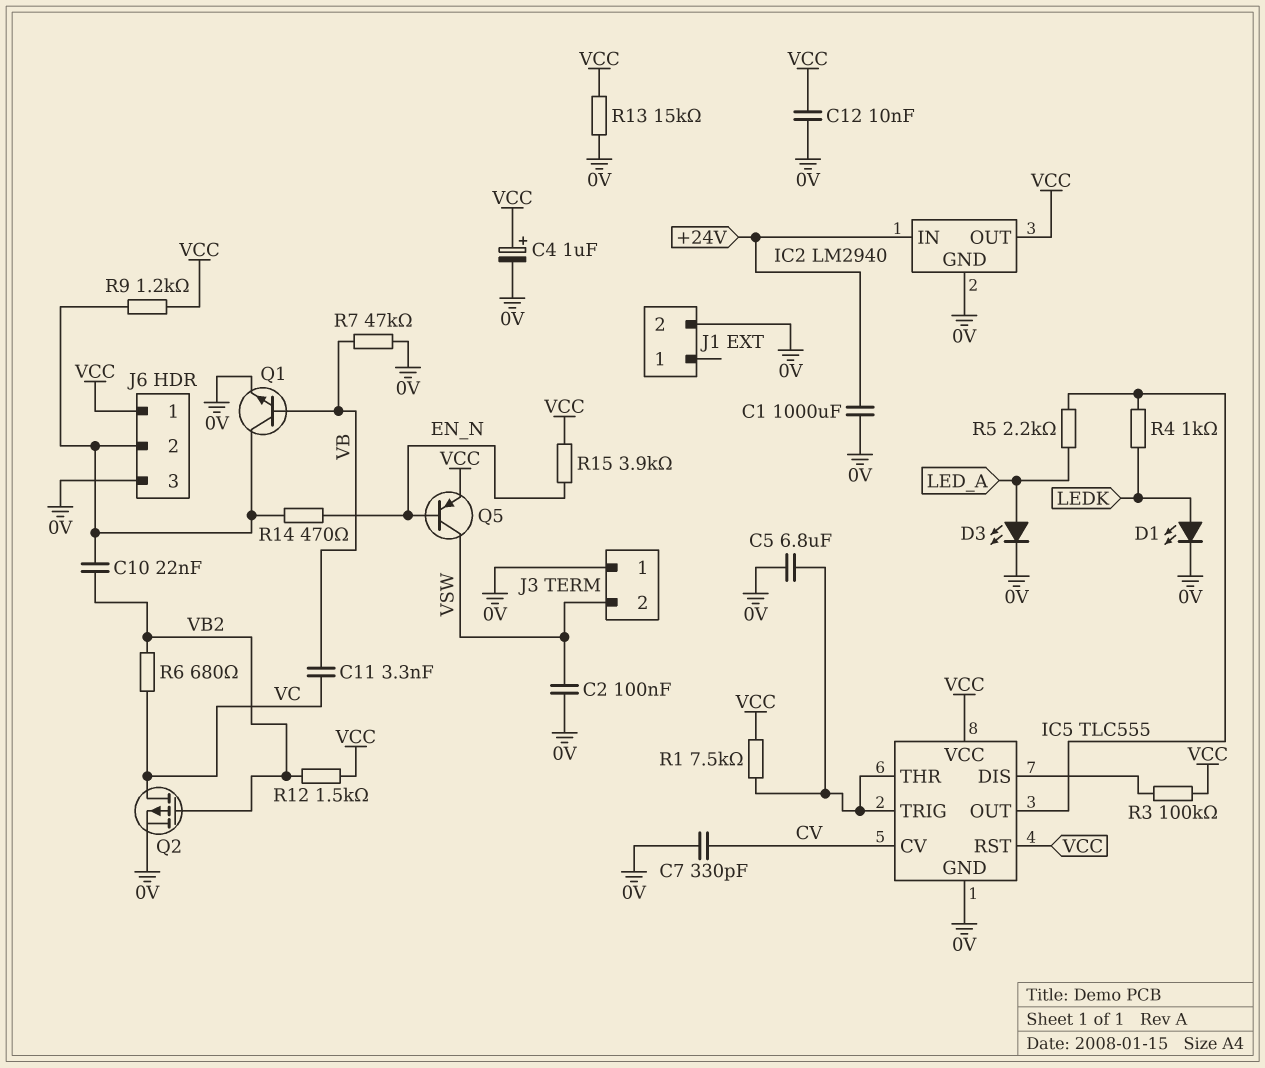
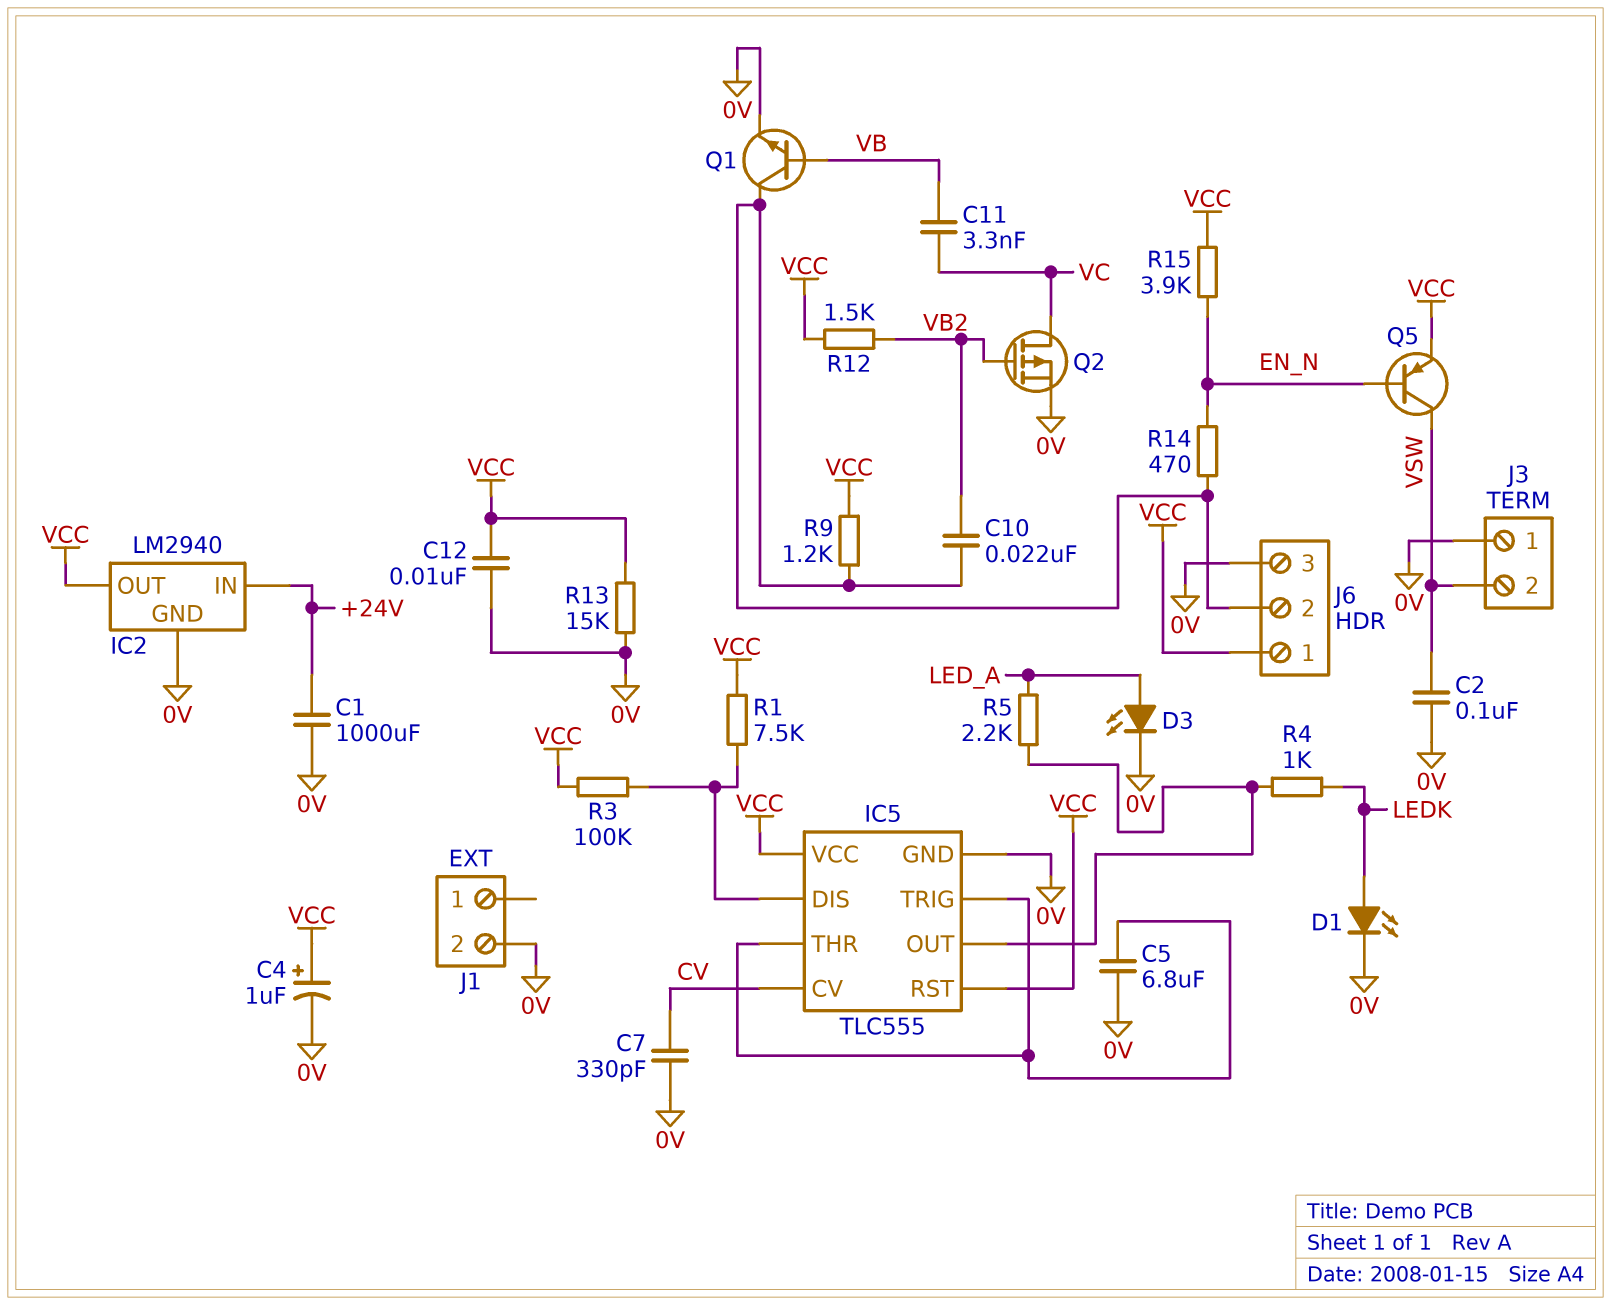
R1: 7.5k (IC5/THR, VCC) -> 7.5k (IC5/DIS, VCC)
R6: 680 (VB2, VC) -> none
R7: 47k (0V, VB) -> none

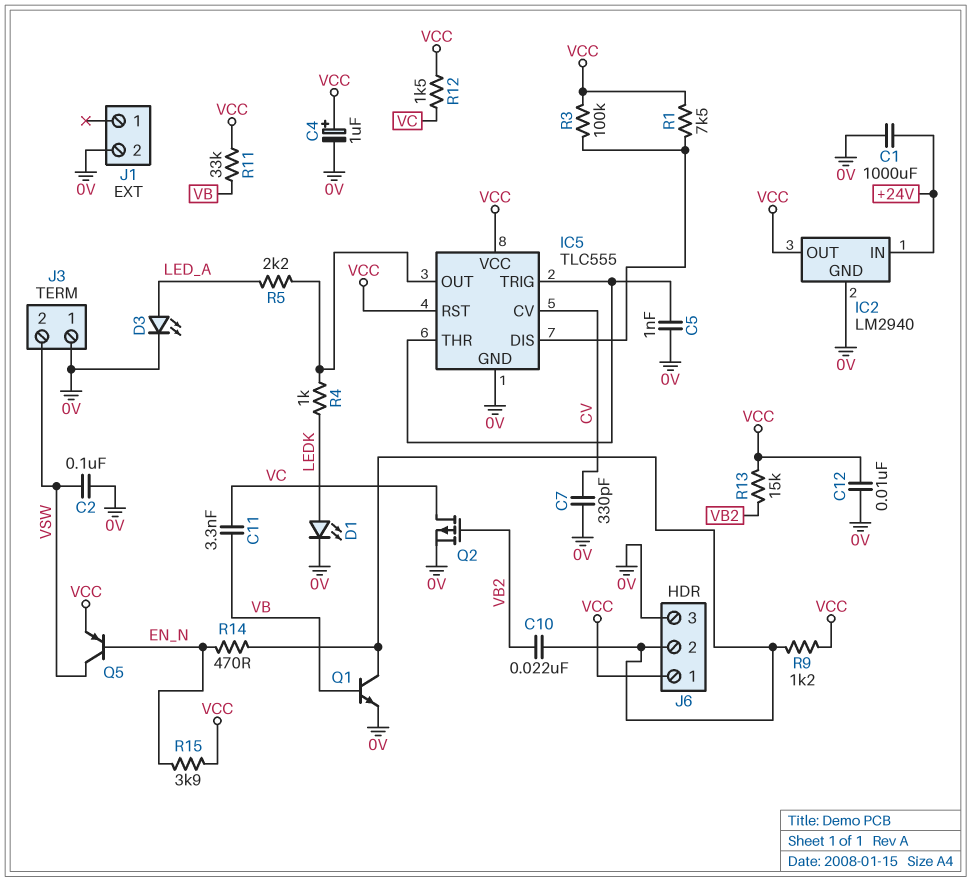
C5: 6.8uF (0V, IC5/THR) -> 1nF (0V, IC5/THR)
R11: none -> 33k (VB, VCC)
R12: 1.5k (VB2, VCC) -> 1.5k (VC, VCC)
R13: 15k (0V, VCC) -> 15k (VB2, VCC)

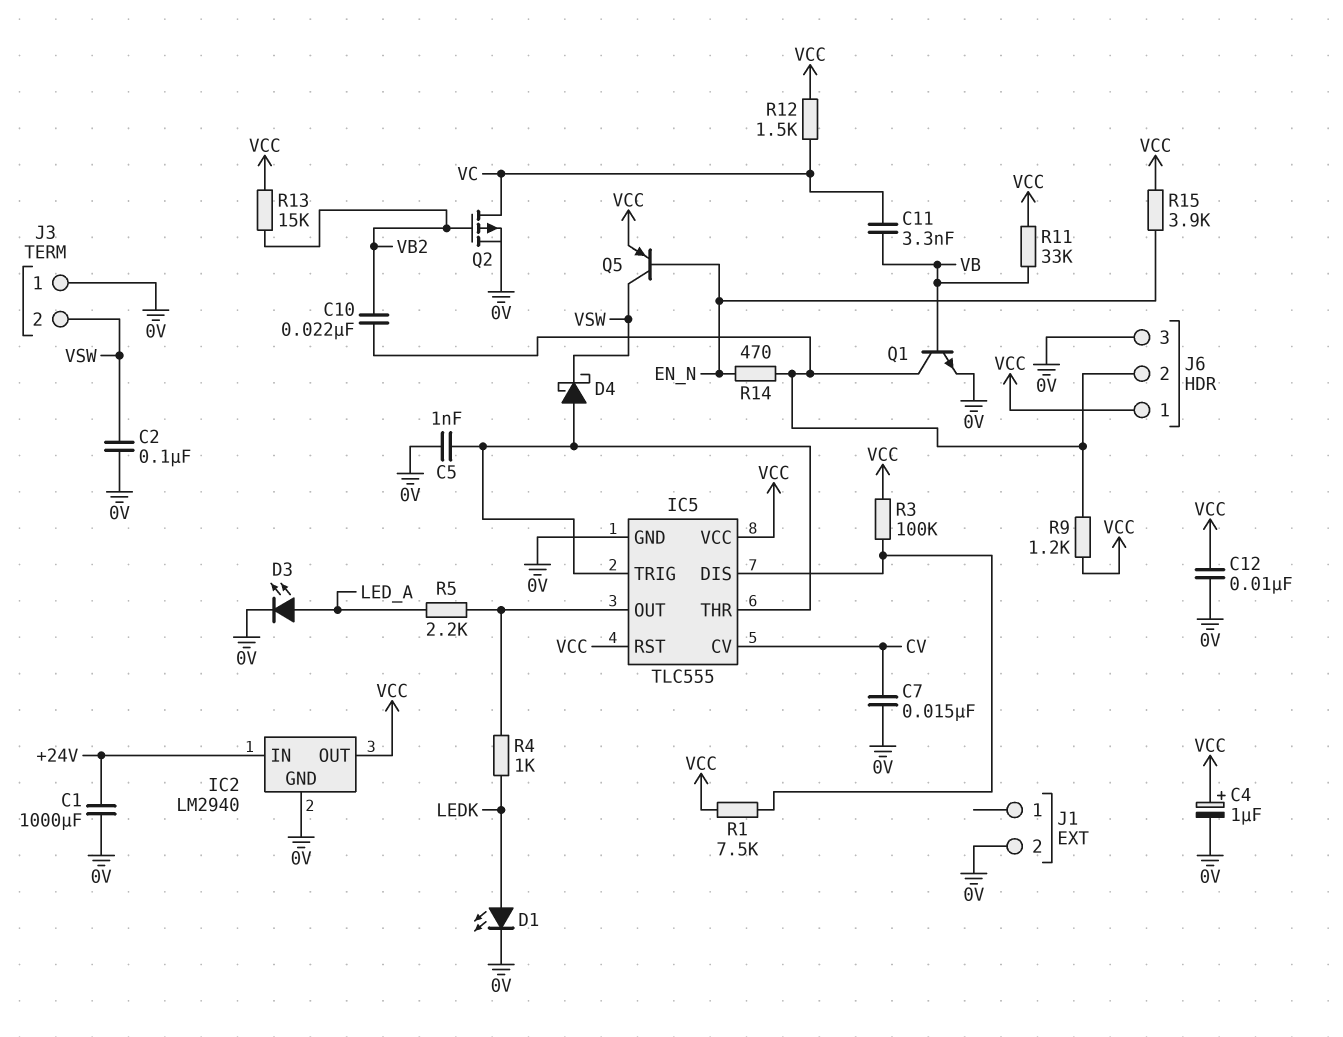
C7: 330pF (0V, CV) -> 15nF (0V, CV)
D4: none -> schottky (A IC5/THR, K VSW)

